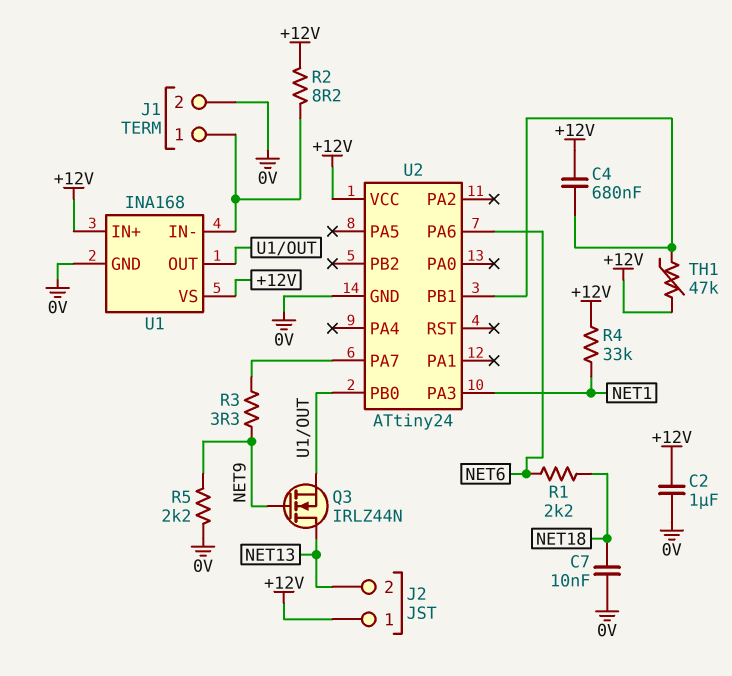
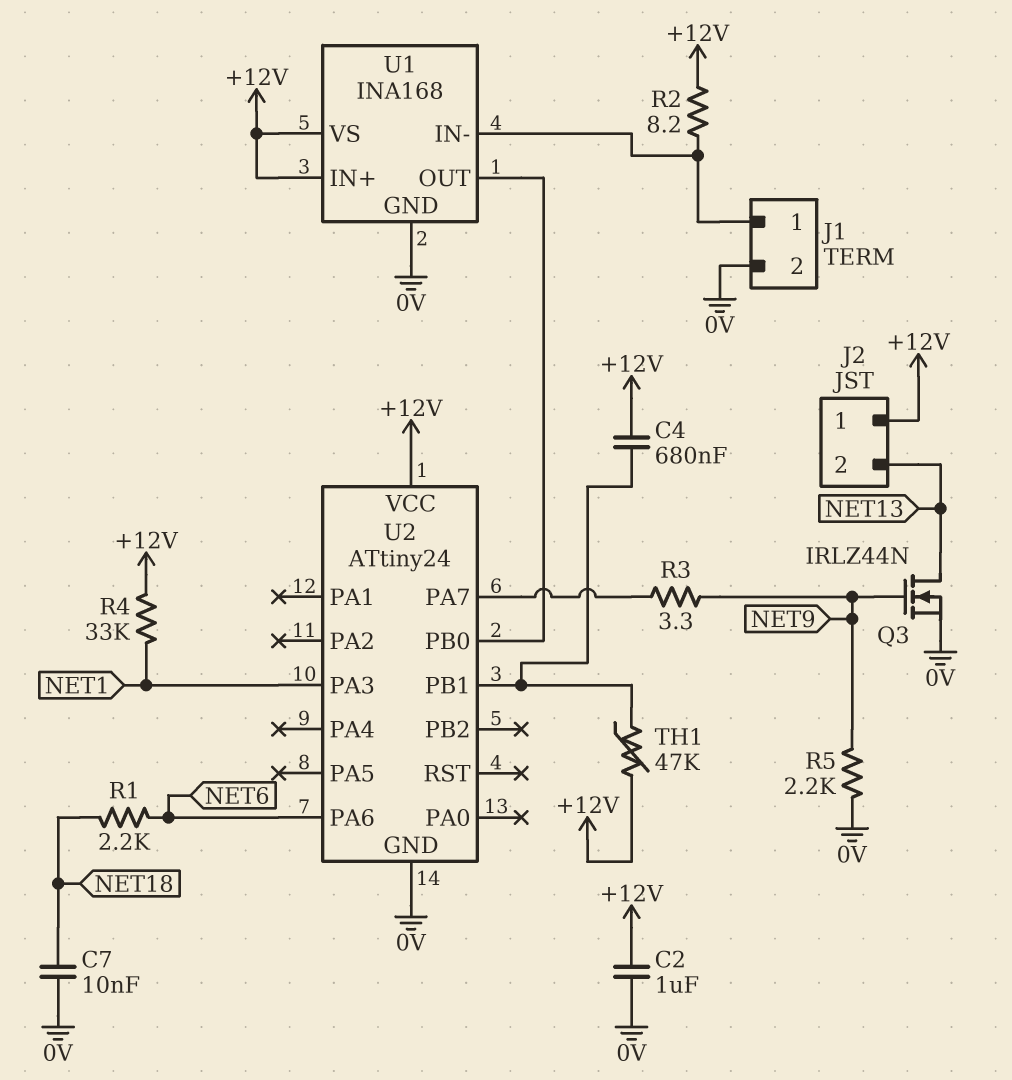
Q3: NMOS IRLZ44N (G NET9, D NET13, S U1/OUT) -> NMOS IRLZ44N (G NET9, D NET13, S 0V)

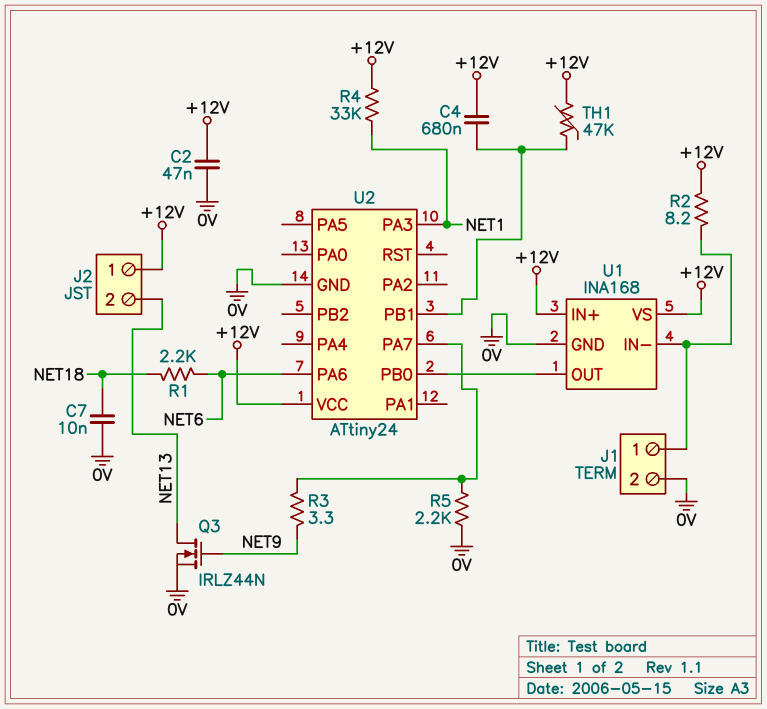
C2: 1uF (+12V, 0V) -> 47nF (+12V, 0V)
R5: 2.2k (0V, NET9) -> 2.2k (0V, U2/PA7)

